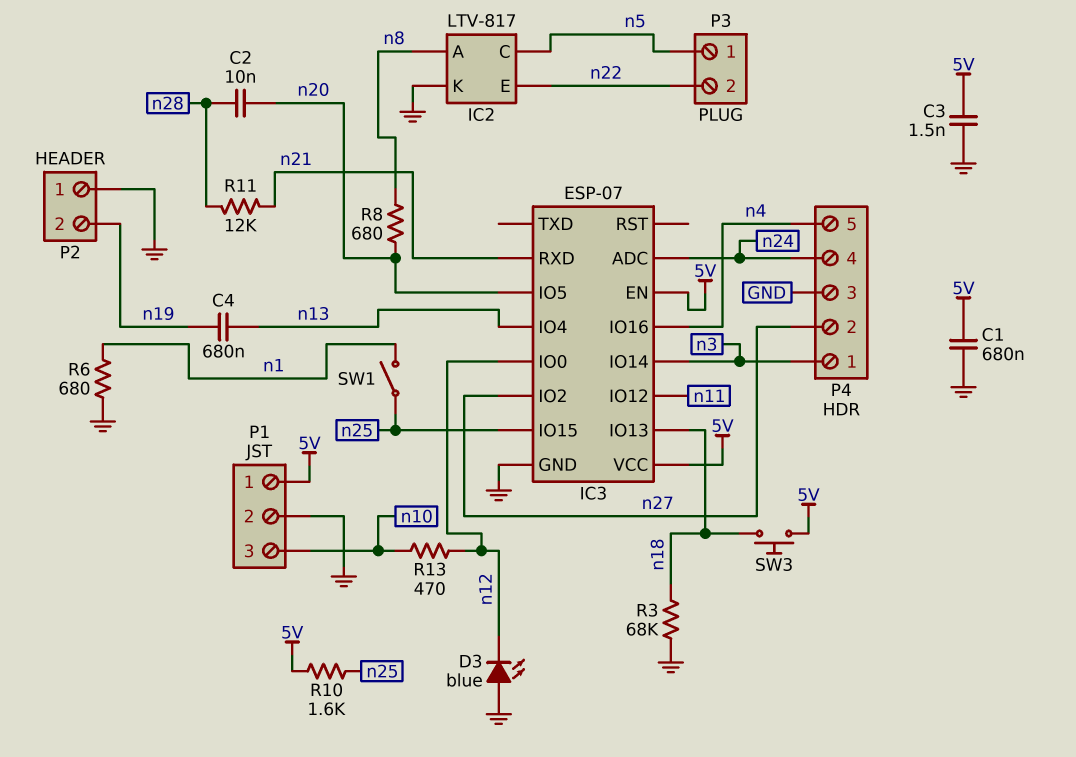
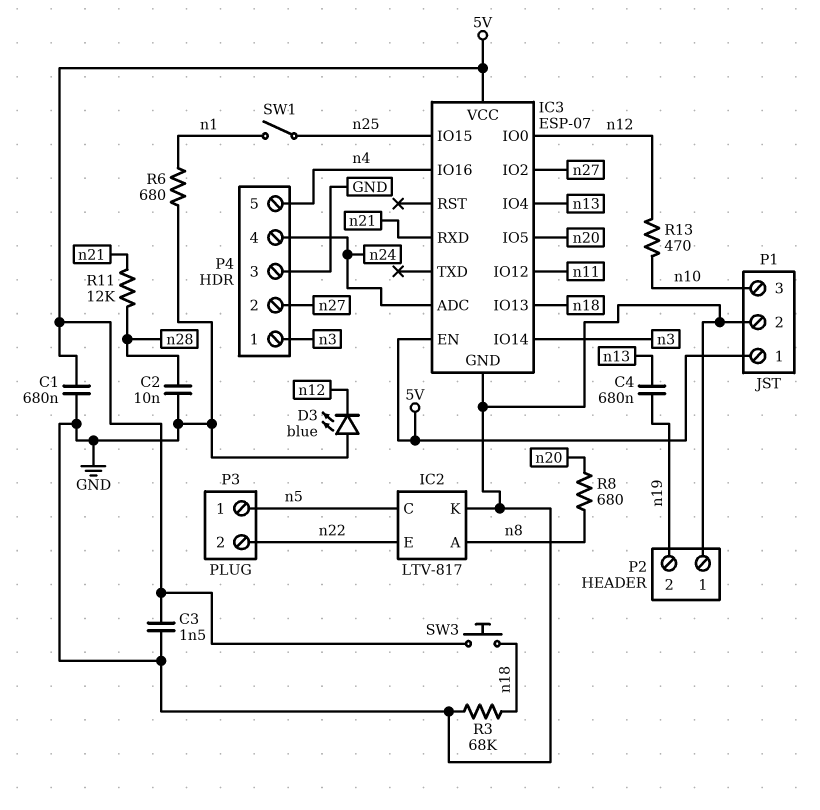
C2: 10nF (n20, n28) -> 10nF (GND, n28)
R10: 1.6k (5V, n25) -> none

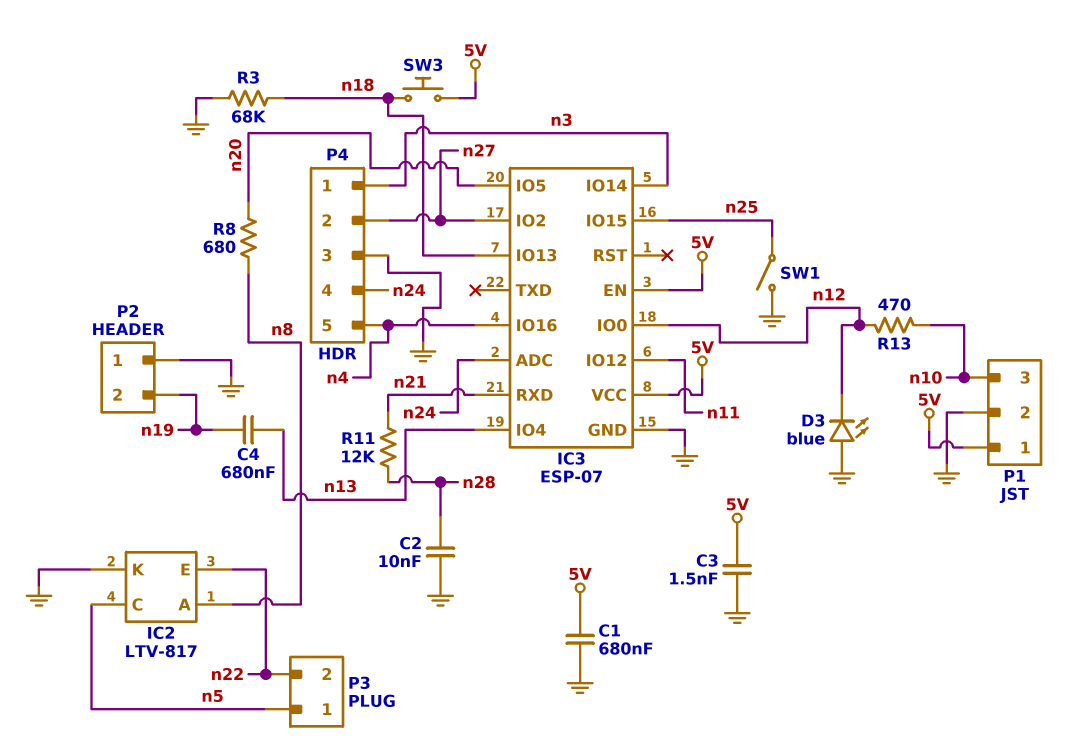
R6: 680 (GND, n1) -> none
SW1: switch (n1, n25) -> switch (GND, n25)

